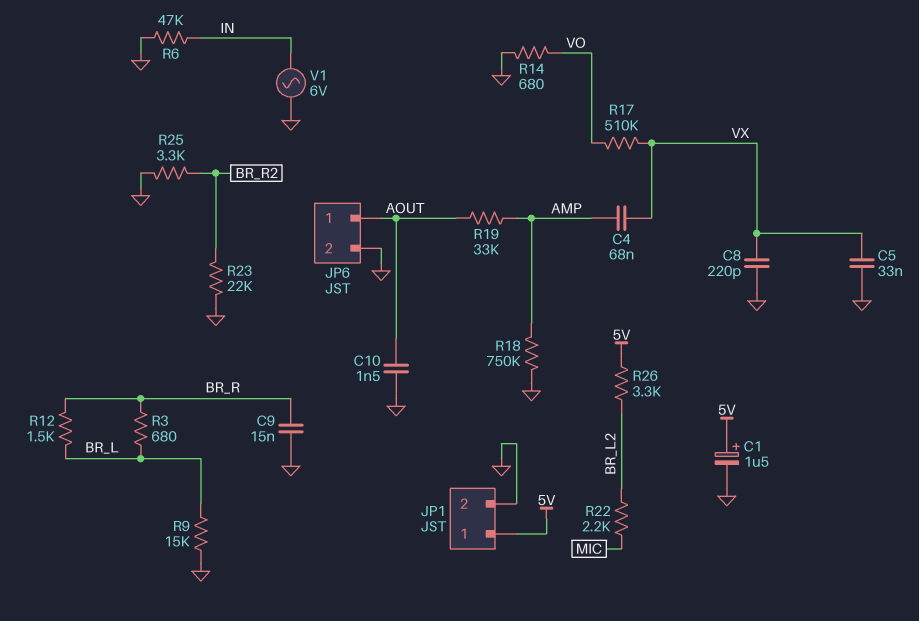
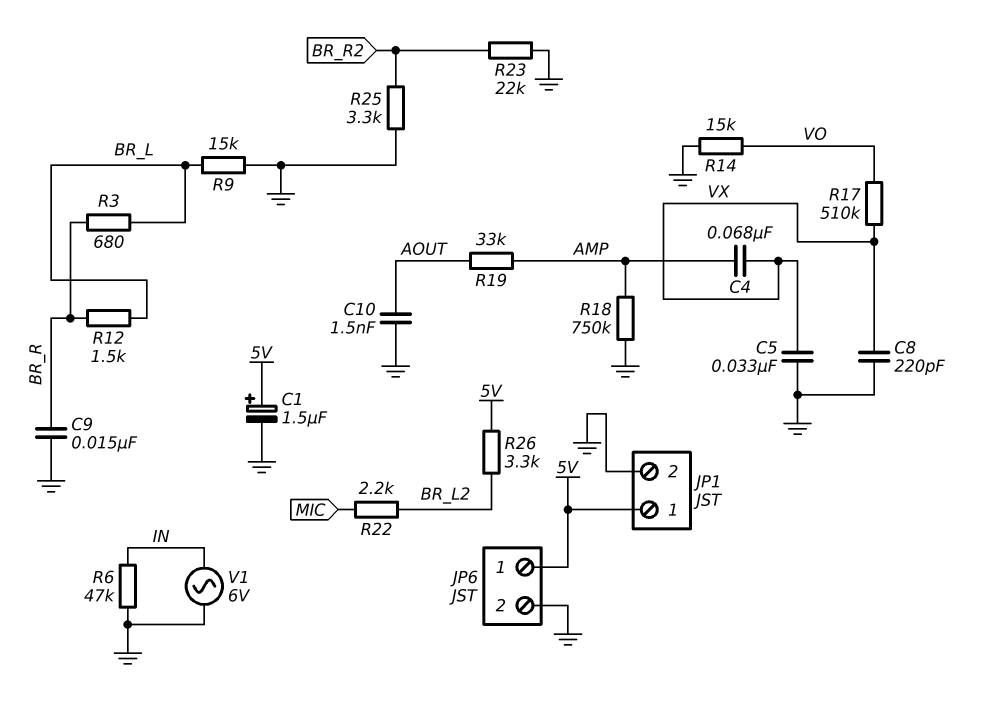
JP6 pin 1: AOUT -> 5V
R14: 680 (GND, VO) -> 15k (GND, VO)

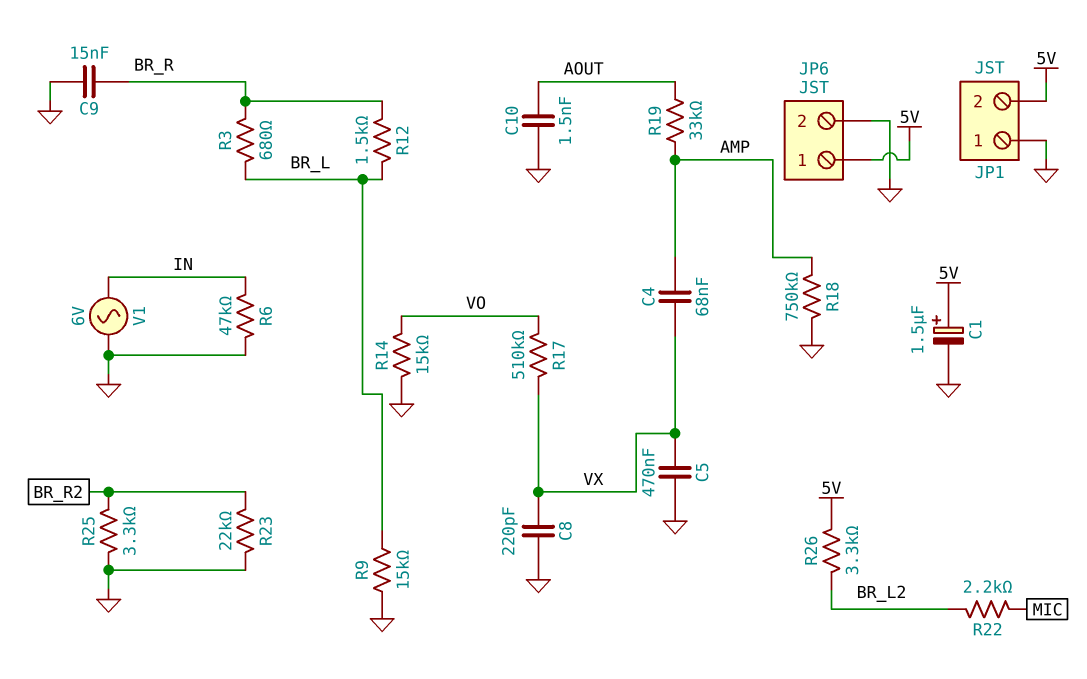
C5: 33nF (GND, VX) -> 470nF (GND, VX)
JP1 pin 1: 5V -> GND
JP1 pin 2: GND -> 5V

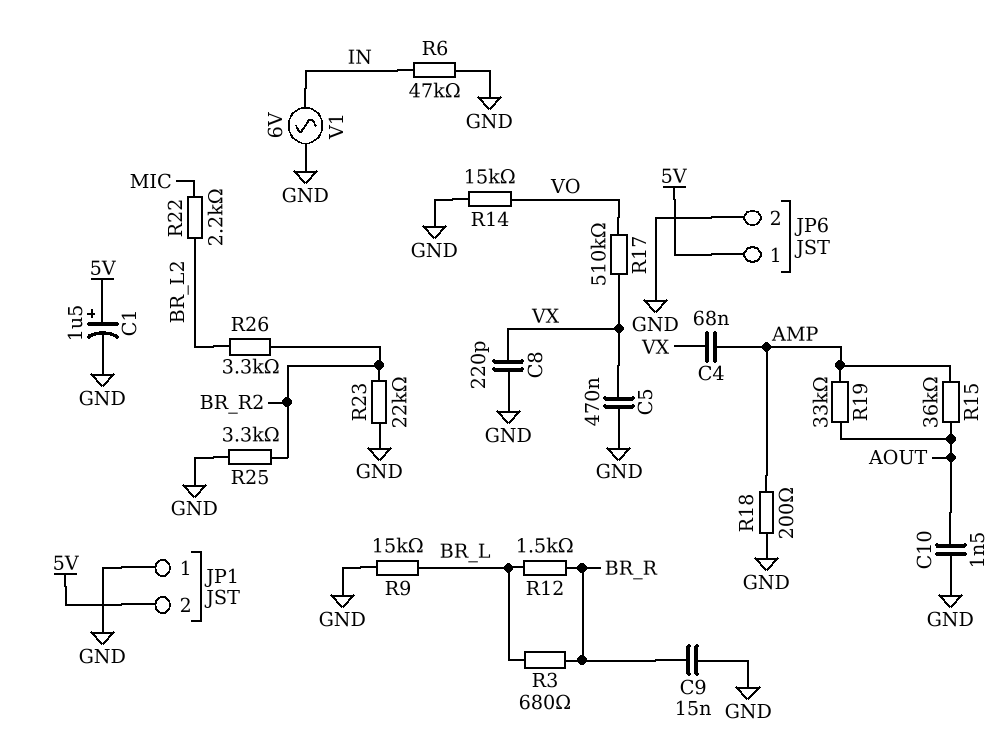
R15: none -> 36k (AMP, AOUT)
R18: 750k (AMP, GND) -> 200 (AMP, GND)
R26: 3.3k (5V, BR_L2) -> 3.3k (BR_L2, BR_R2)

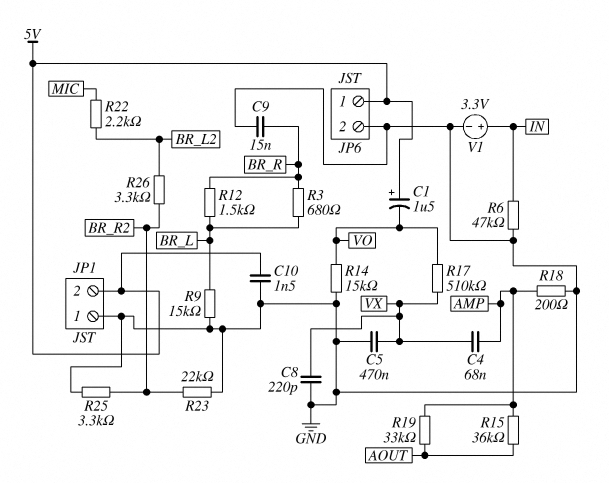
C1: 1.5uF (plus 5V, minus GND) -> 1.5uF (plus 5V, minus VO)
C10: 1.5nF (AOUT, GND) -> 1.5nF (5V, GND)
V1: AC 6V (GND, IN) -> 3.3V (plus IN, minus GND)

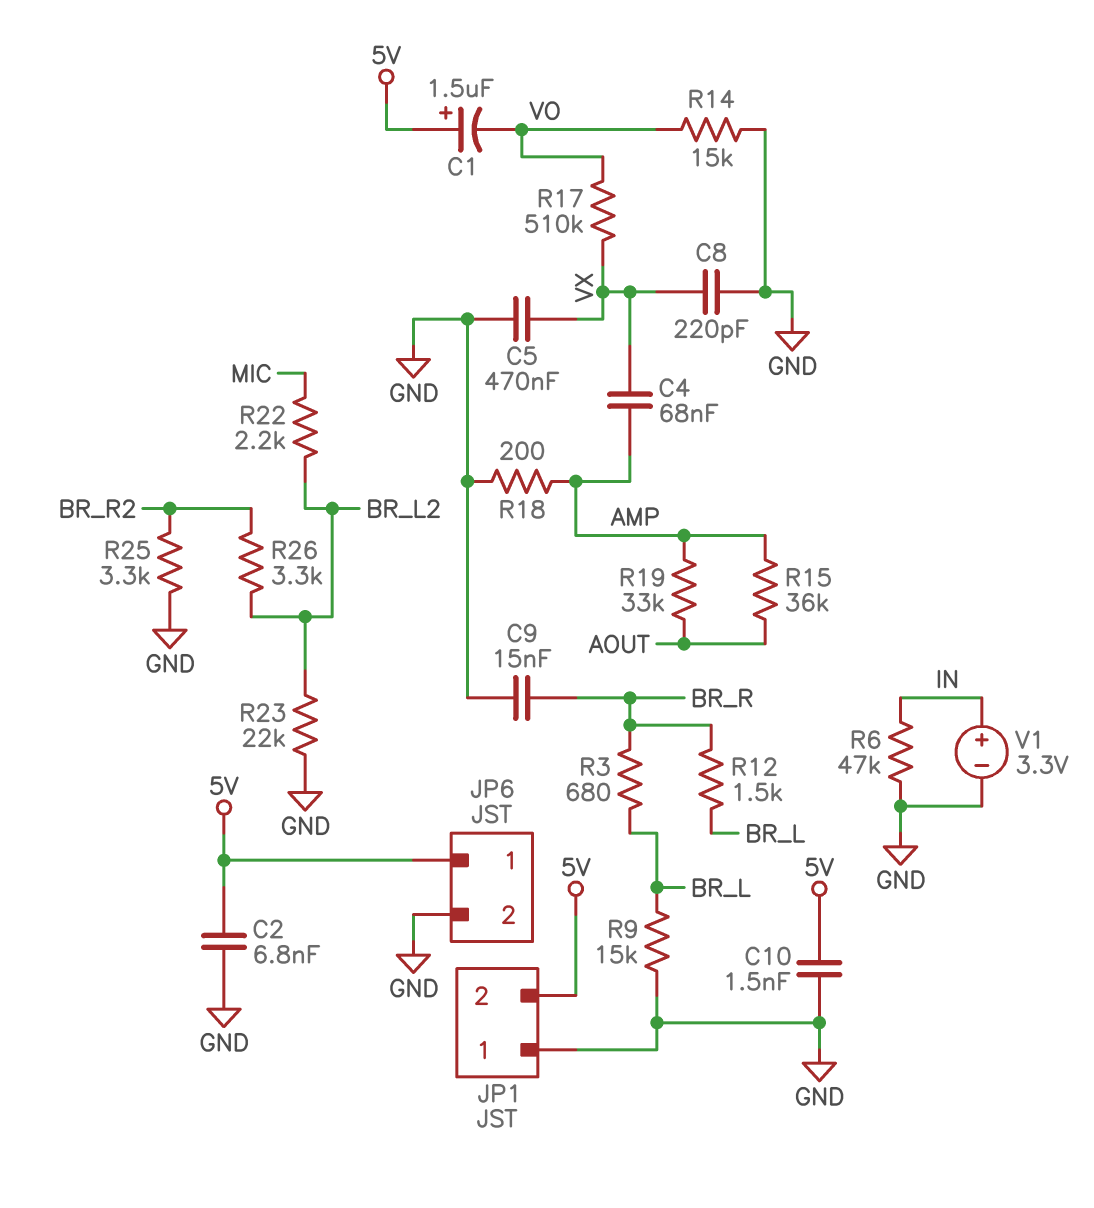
C2: none -> 6.8nF (5V, GND)
R23: 22k (BR_R2, GND) -> 22k (BR_L2, GND)

